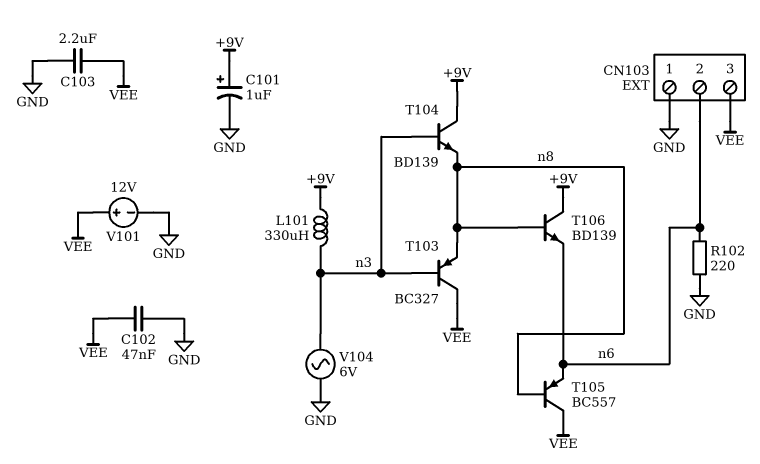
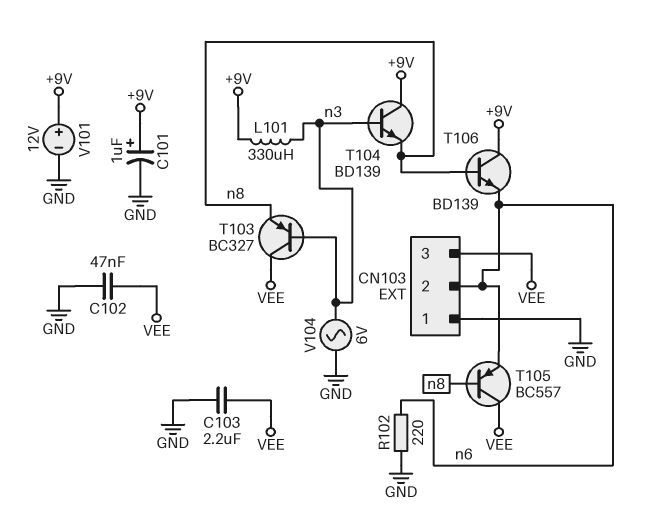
V101: 12V (plus VEE, minus GND) -> 12V (plus +9V, minus GND)

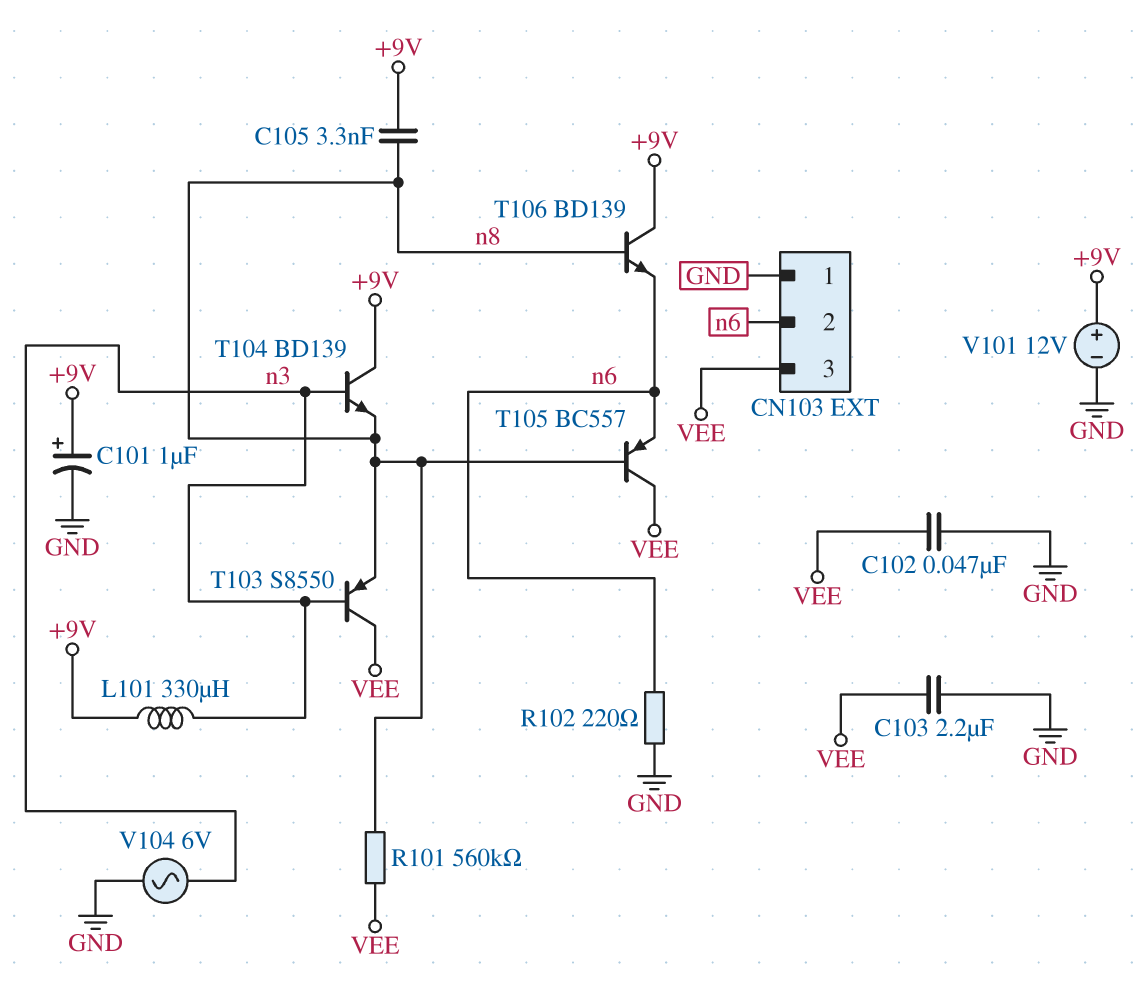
C105: none -> 3.3nF (+9V, n8)
R101: none -> 560k (VEE, n8)
T103: PNP BC327 (B n3, C VEE, E n8) -> PNP S8550 (B n3, C VEE, E n8)

